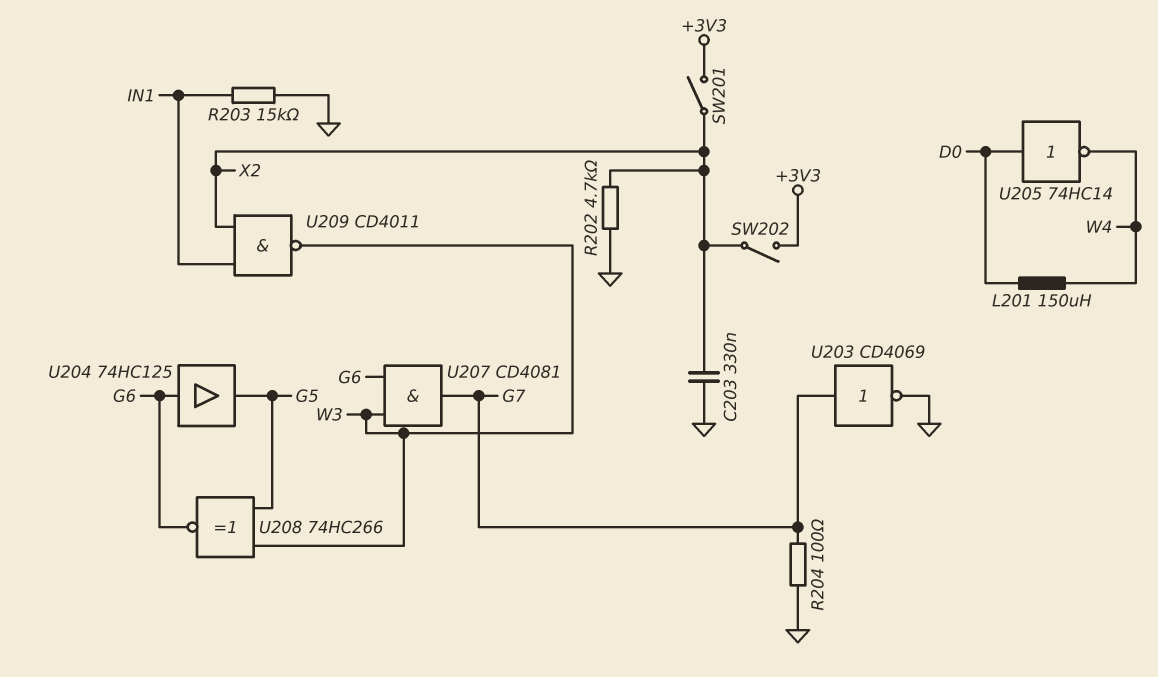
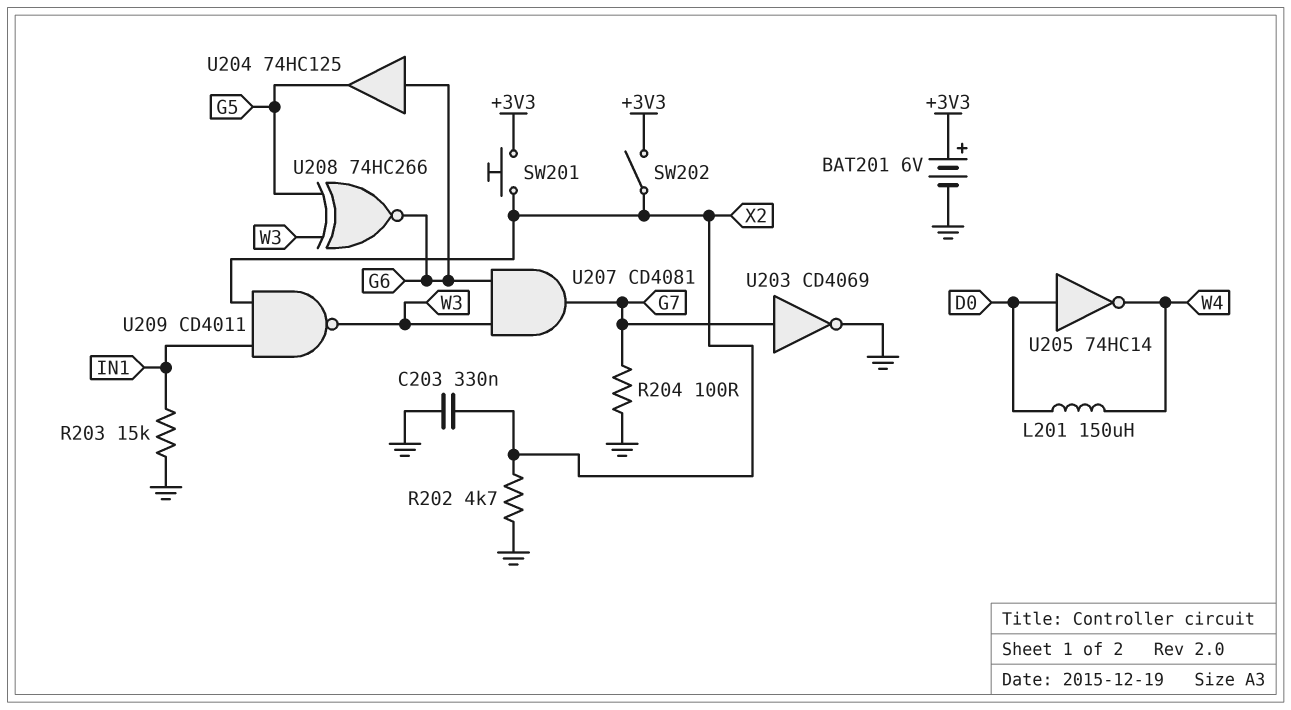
BAT201: none -> 6V (plus +3V3, minus GND)
SW201: switch (+3V3, X2) -> button (+3V3, X2)

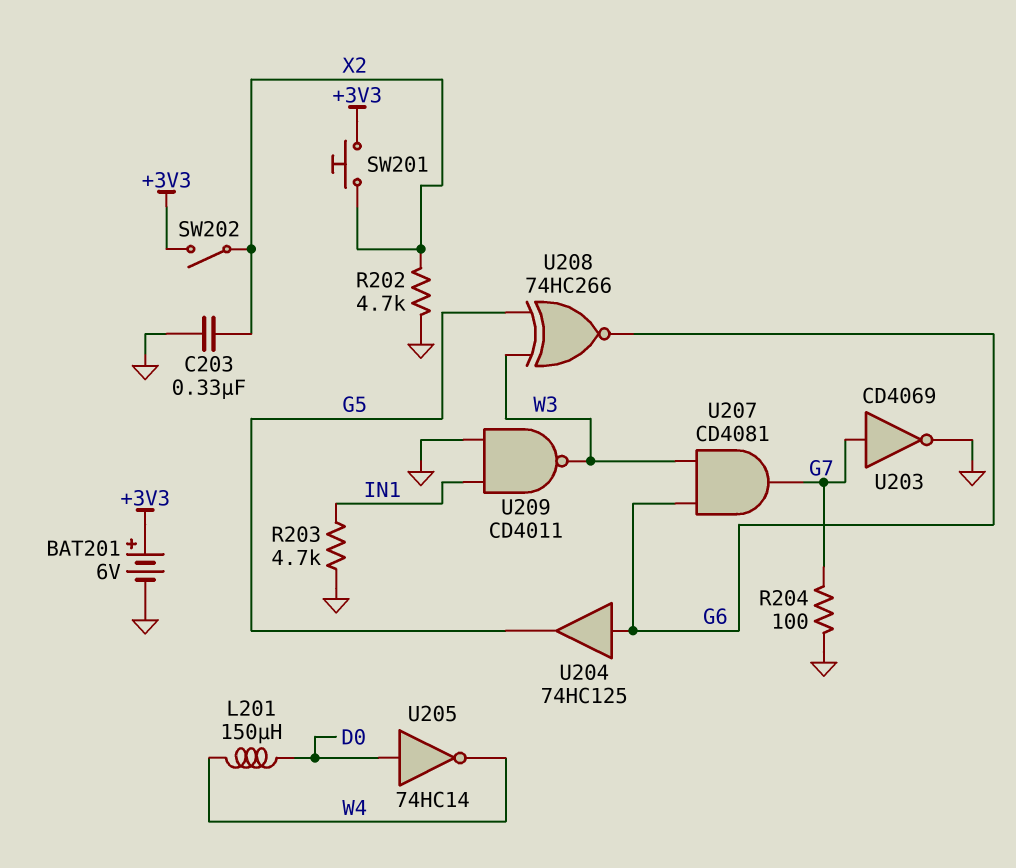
R203: 15k (GND, IN1) -> 4.7k (GND, IN1)
U209: NAND CD4011 (in IN1, in X2, out W3) -> NAND CD4011 (in GND, in IN1, out W3)

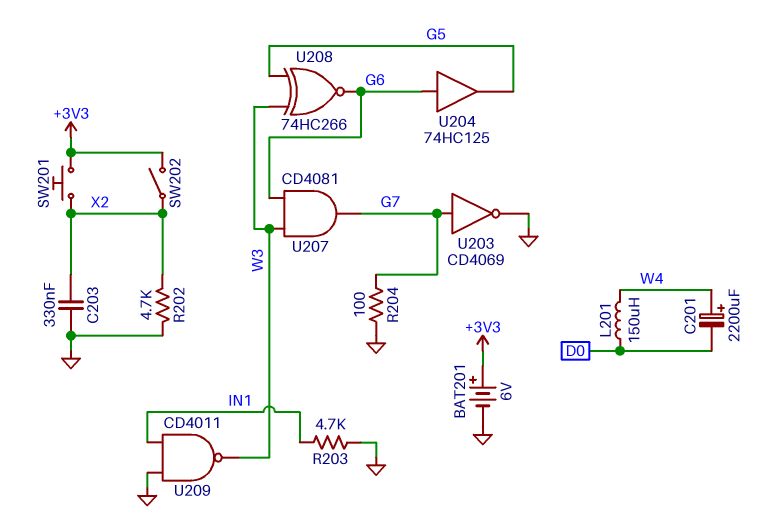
C201: none -> 2200uF (plus W4, minus D0)
U205: NOT 74HC14 (in D0, out W4) -> none

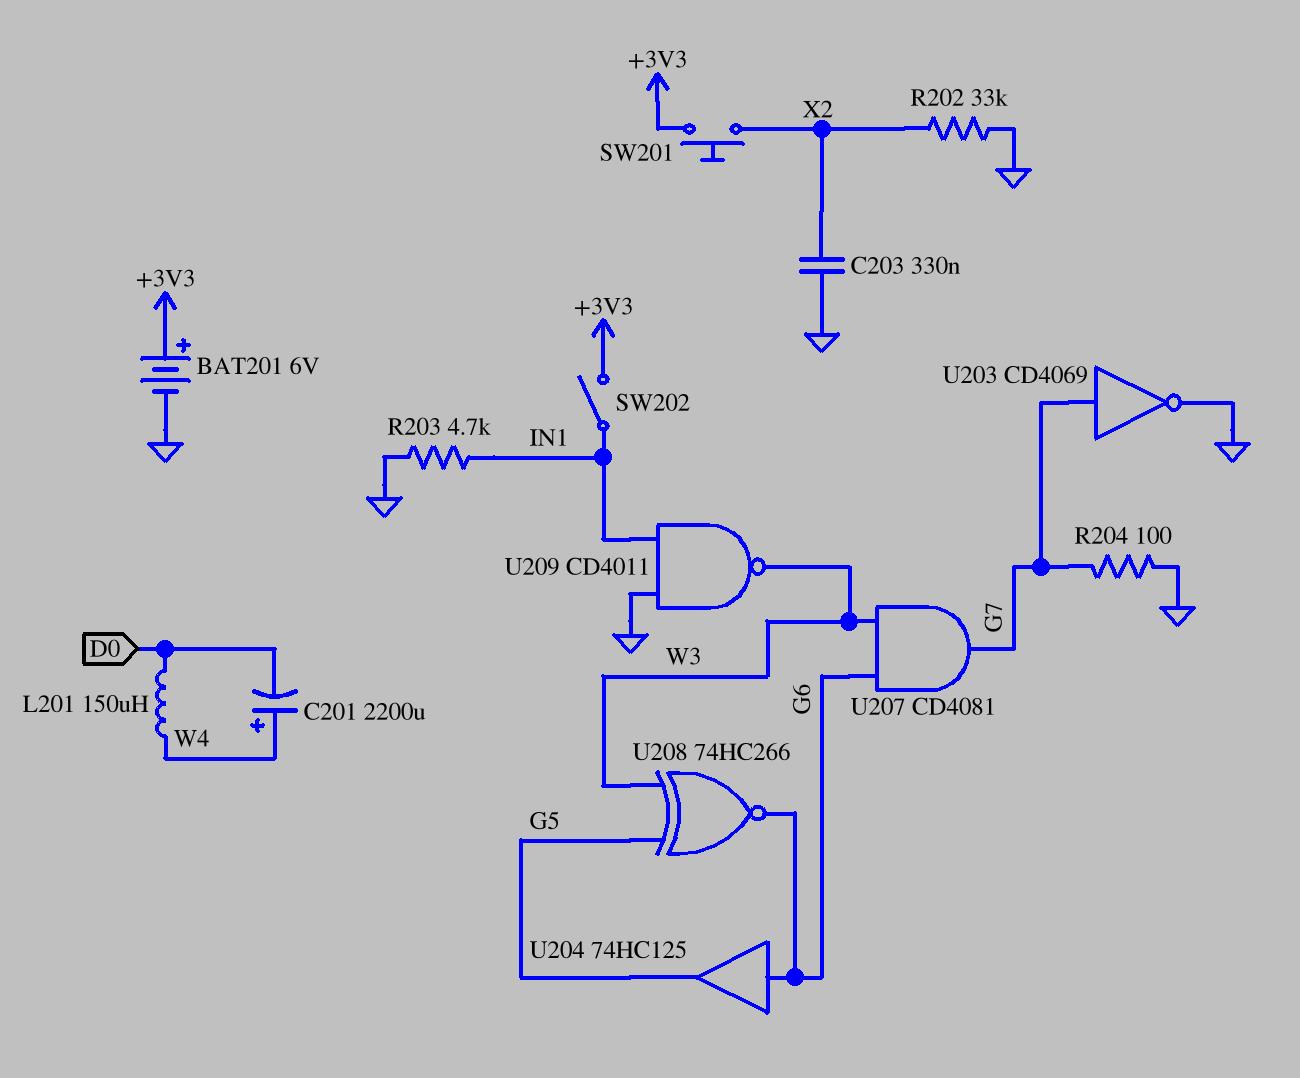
R202: 4.7k (GND, X2) -> 33k (GND, X2)
SW202: switch (+3V3, X2) -> switch (+3V3, IN1)

